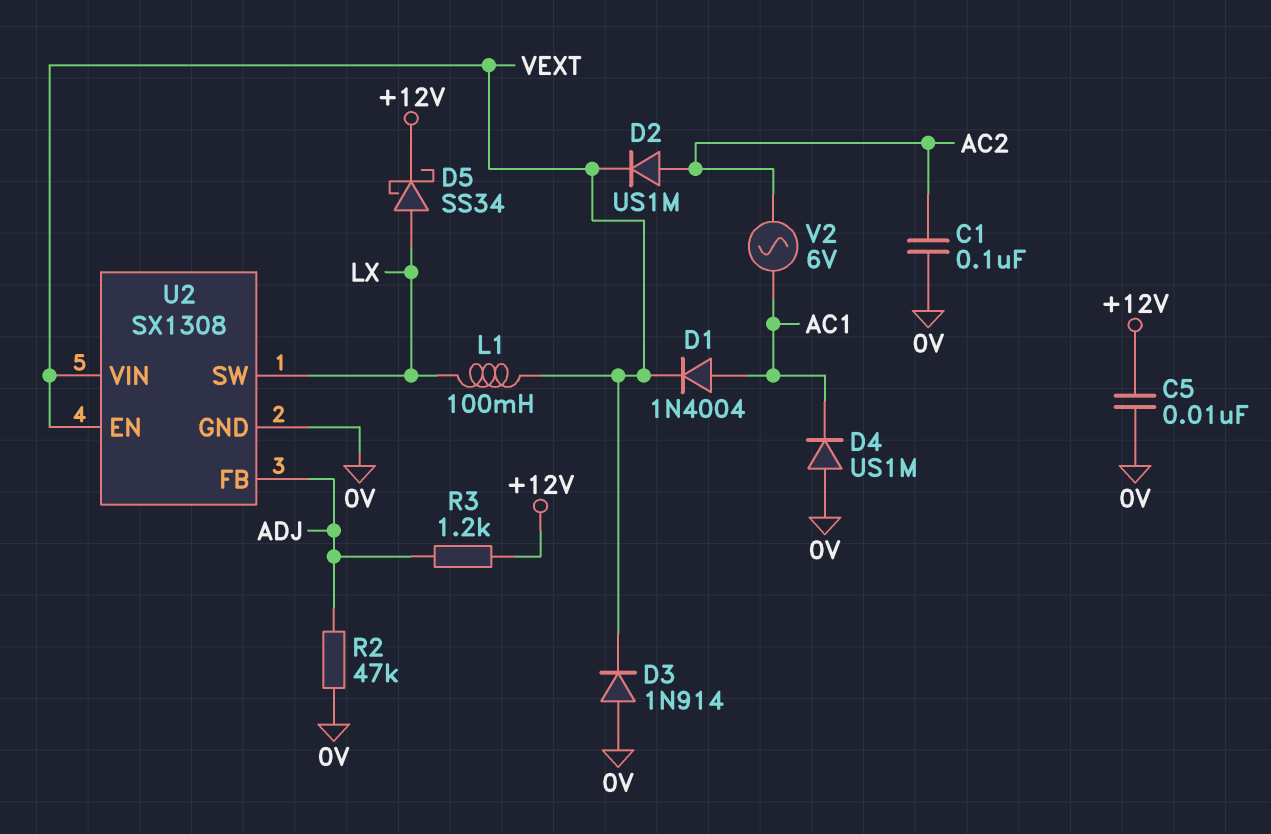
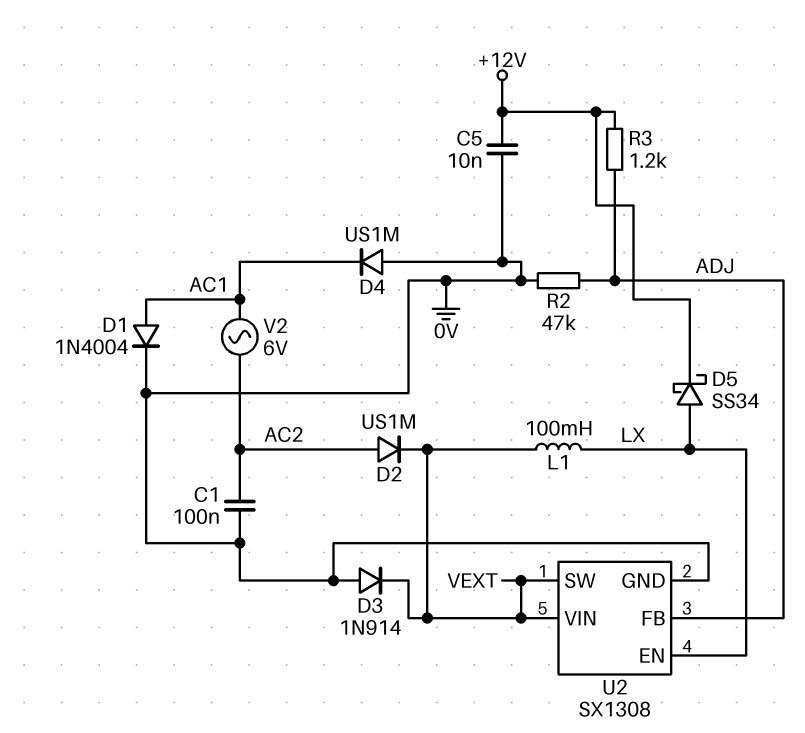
D1: diode 1N4004 (A AC1, K VEXT) -> diode 1N4004 (A AC1, K 0V)
U2 pin EN: VEXT -> LX
U2 pin SW: LX -> VEXT

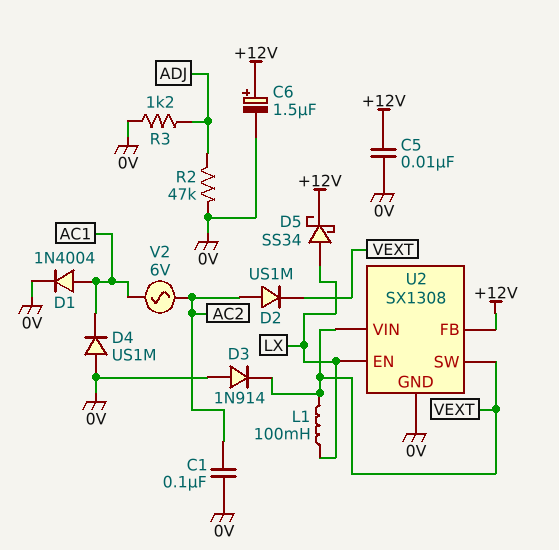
C6: none -> 1.5uF (plus +12V, minus 0V)
R3: 1.2k (+12V, ADJ) -> 1.2k (0V, ADJ)
U2 pin FB: ADJ -> +12V

